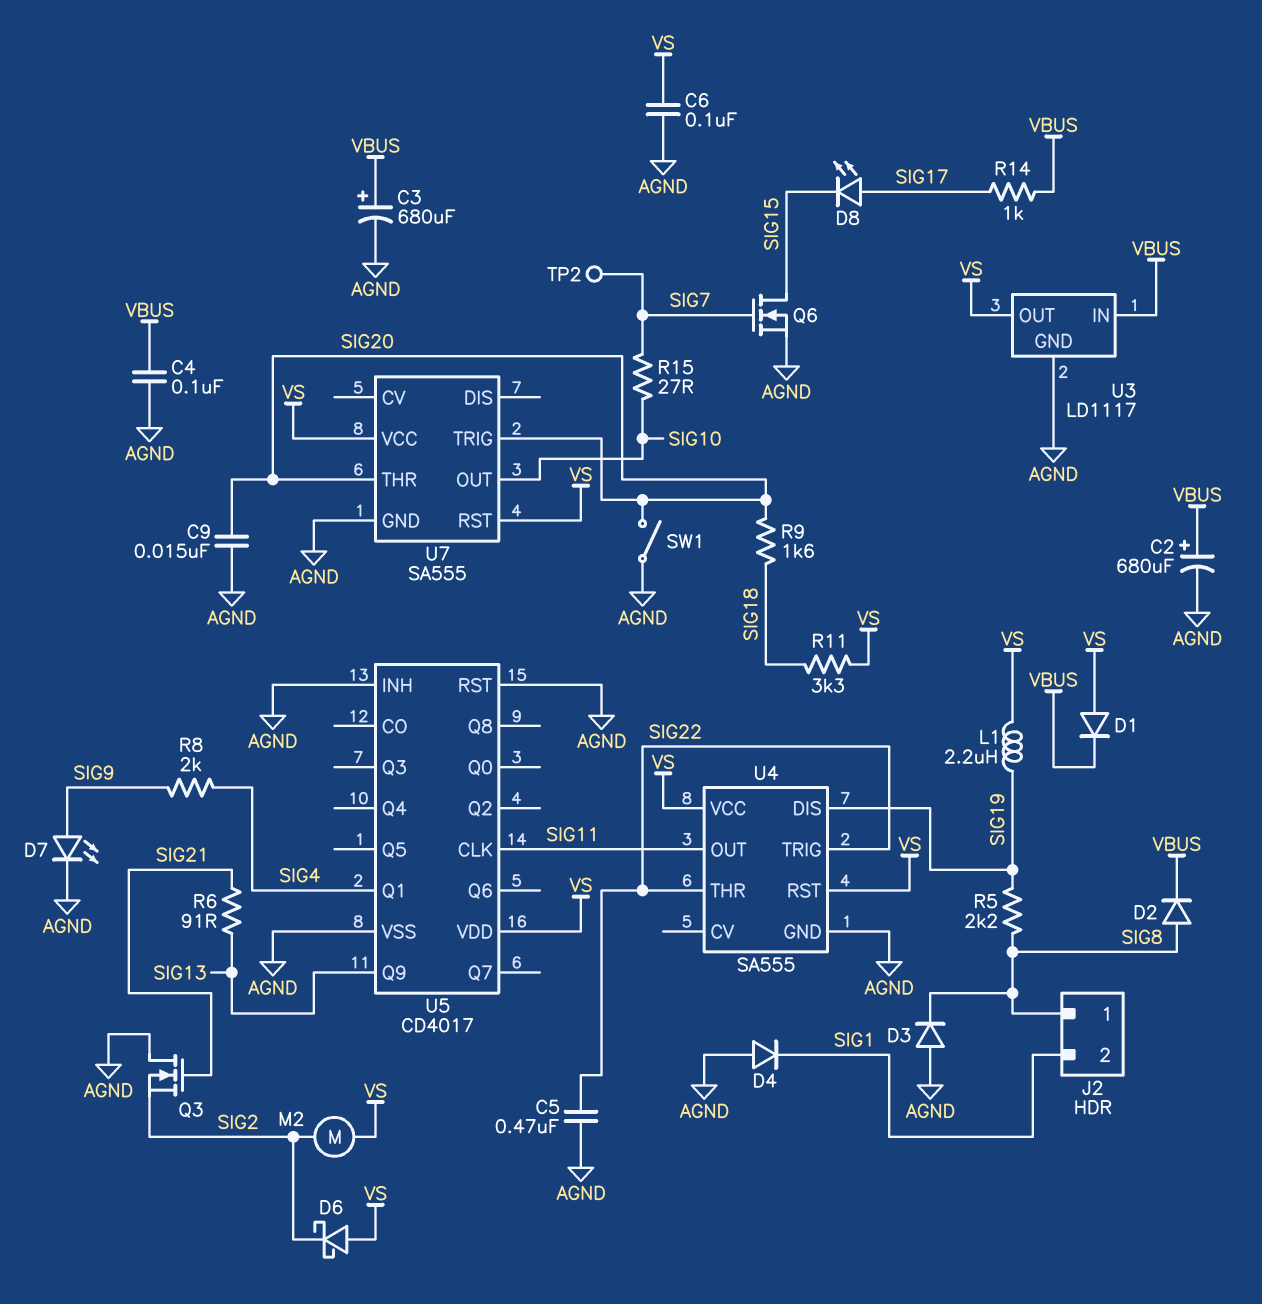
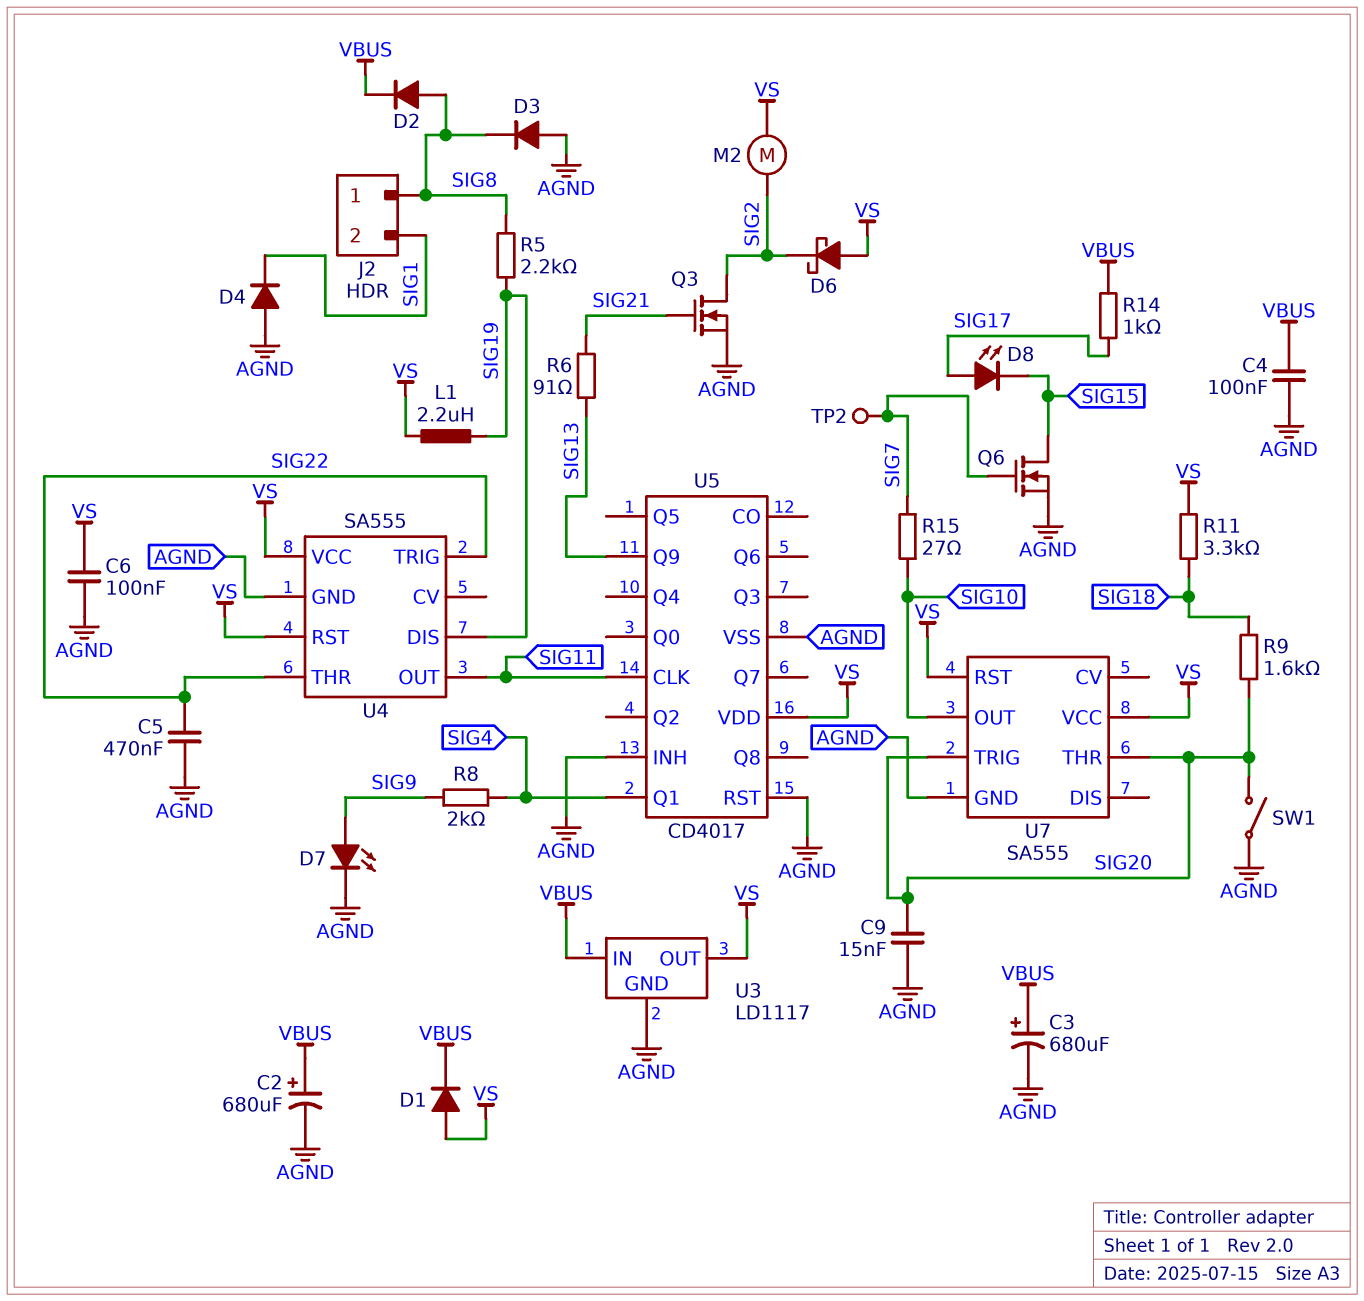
Q3: NMOS (G SIG21, D AGND, S SIG2) -> NMOS (G SIG21, D SIG2, S AGND)

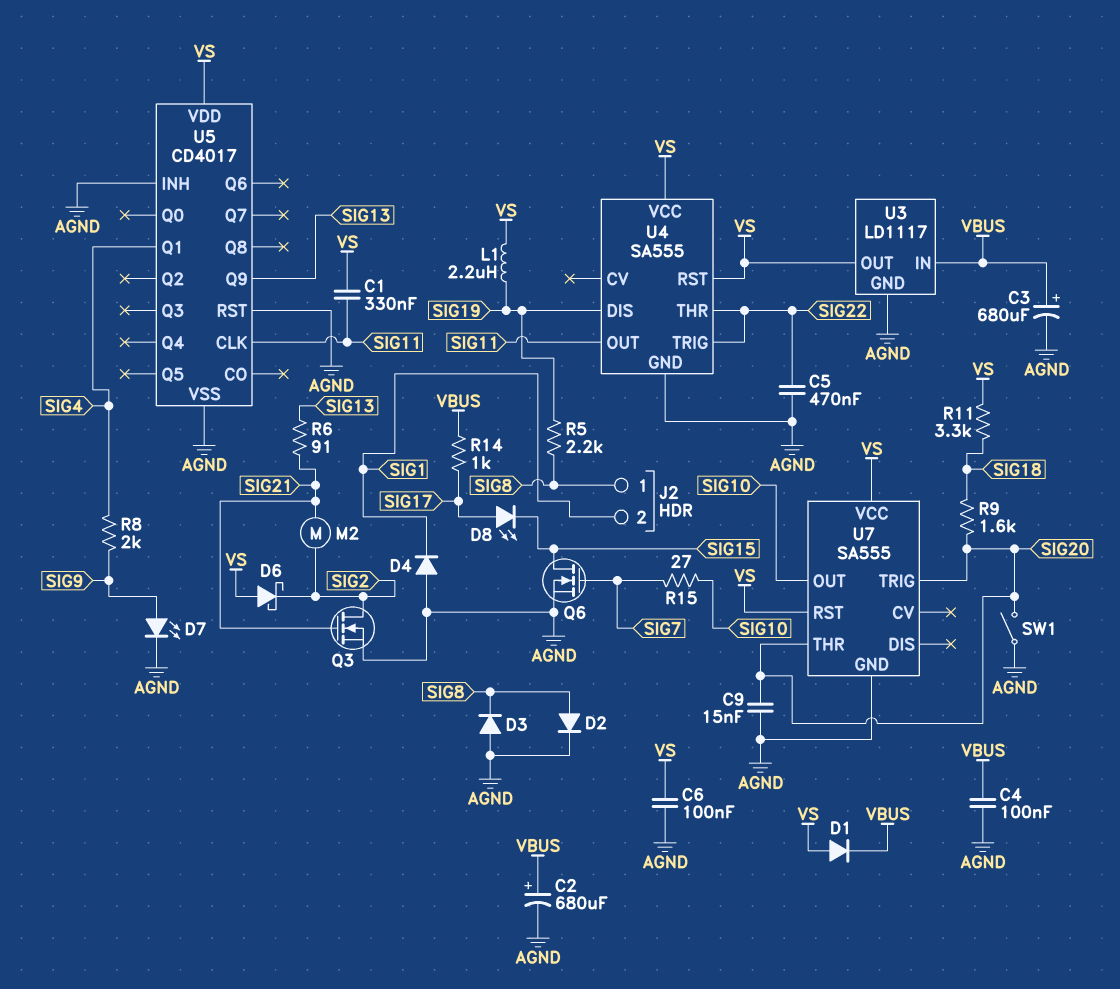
C1: none -> 330nF (SIG11, VS)
D2: diode (A SIG8, K VBUS) -> diode (A SIG8, K AGND)
M2: motor (SIG2, VS) -> motor (SIG2, SIG21)
TP2: test point (SIG7) -> none

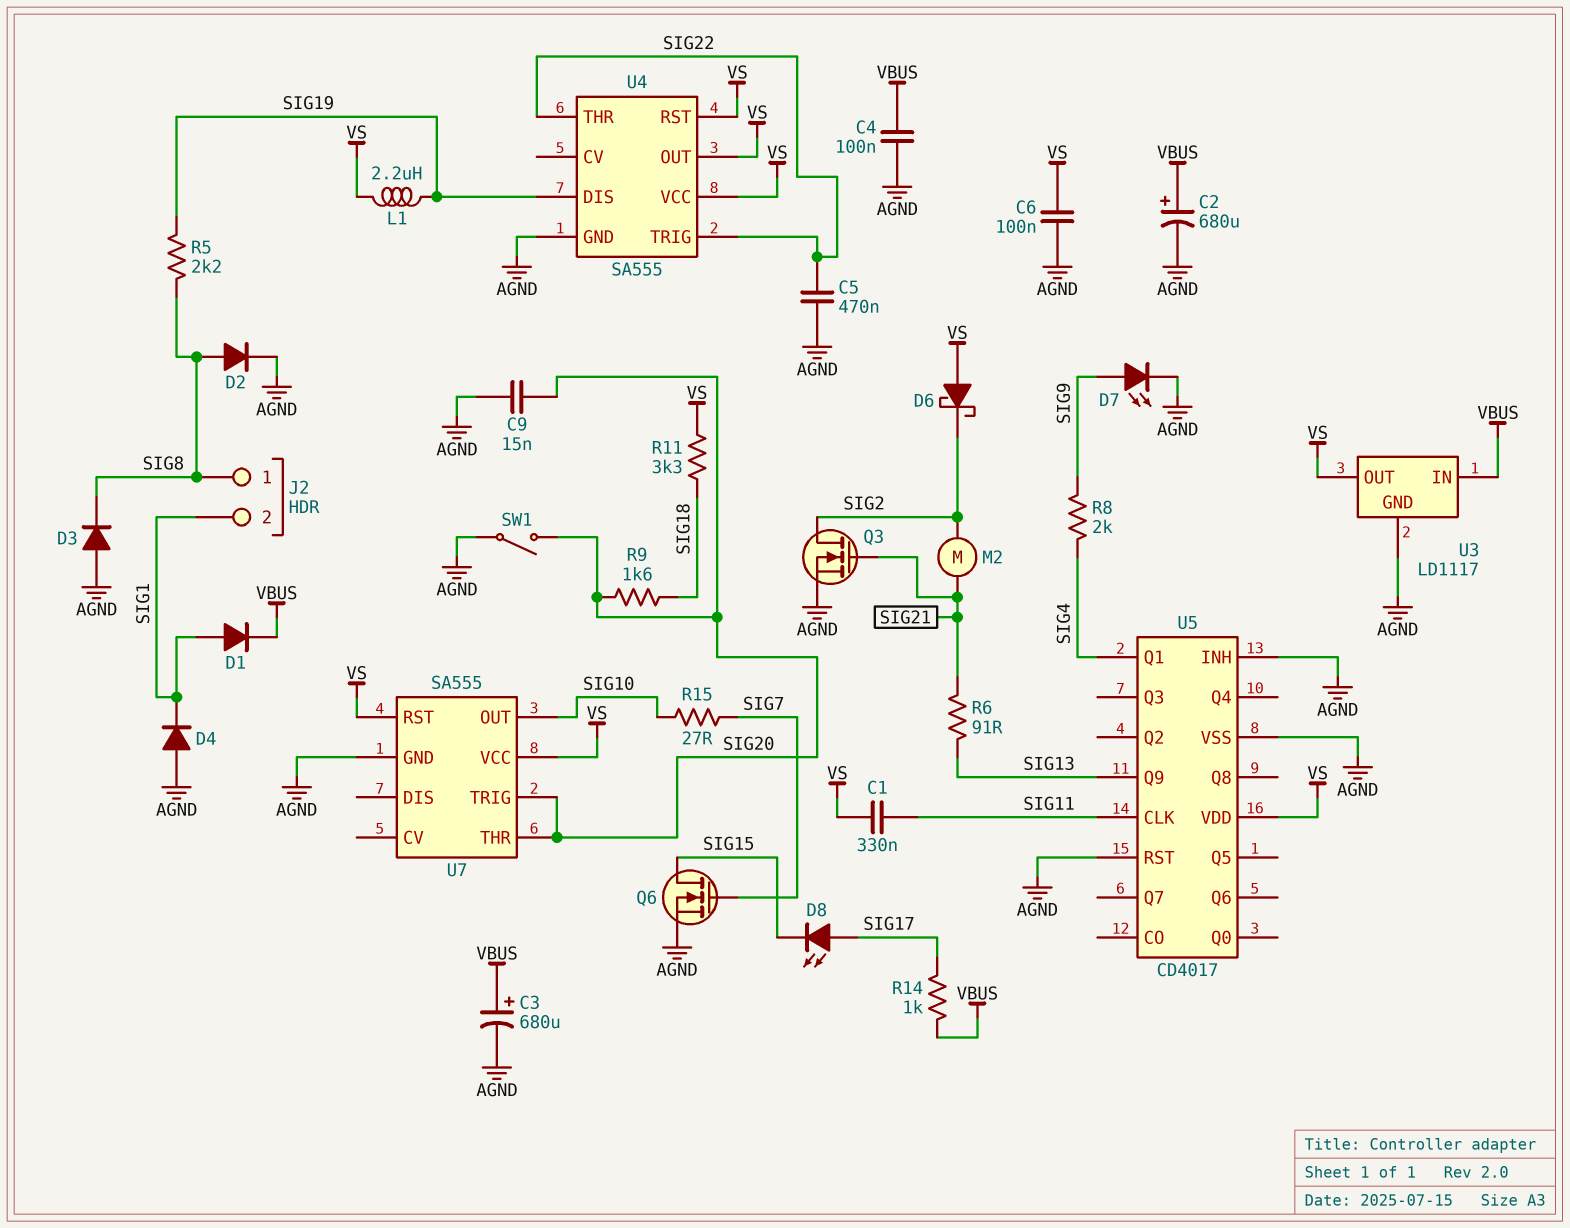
D1: diode (A VS, K VBUS) -> diode (A SIG1, K VBUS)
U4 pin OUT: SIG11 -> VS

